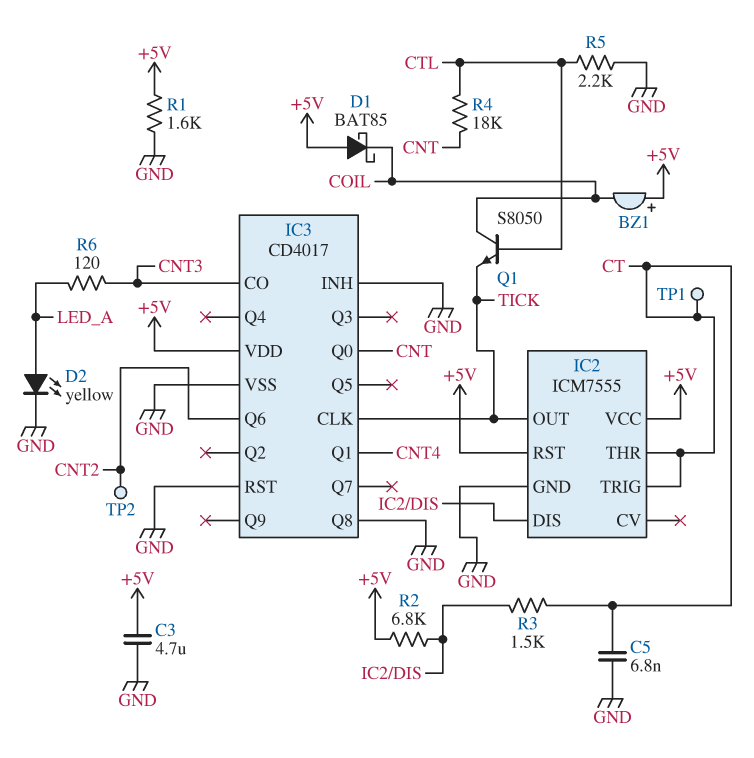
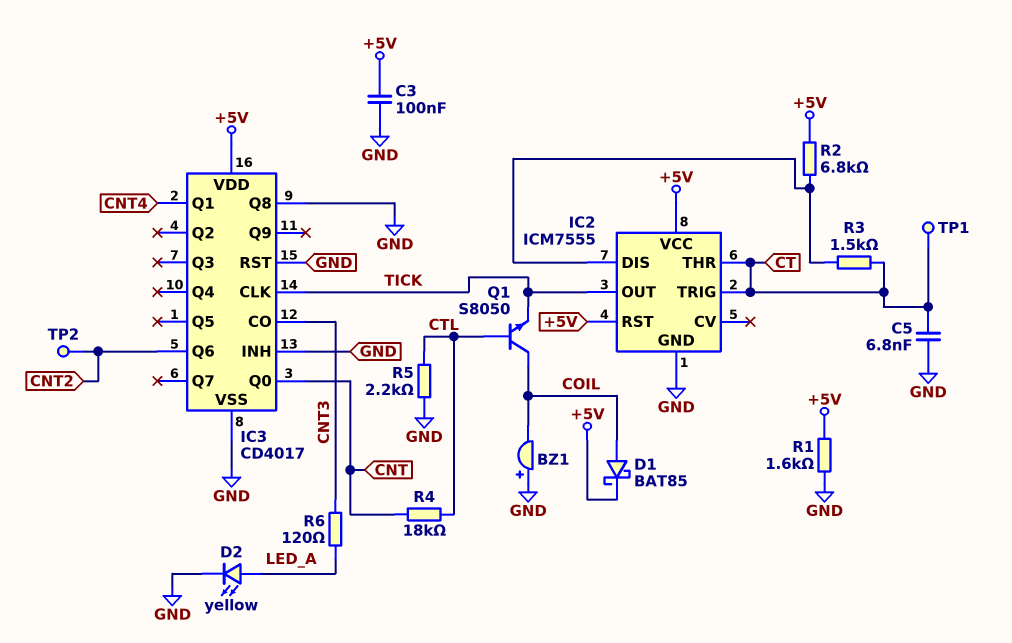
BZ1: buzzer (plus +5V, minus COIL) -> buzzer (plus GND, minus COIL)
C3: 4.7uF (+5V, GND) -> 100nF (+5V, GND)
D1: schottky BAT85 (A +5V, K COIL) -> schottky BAT85 (A COIL, K +5V)

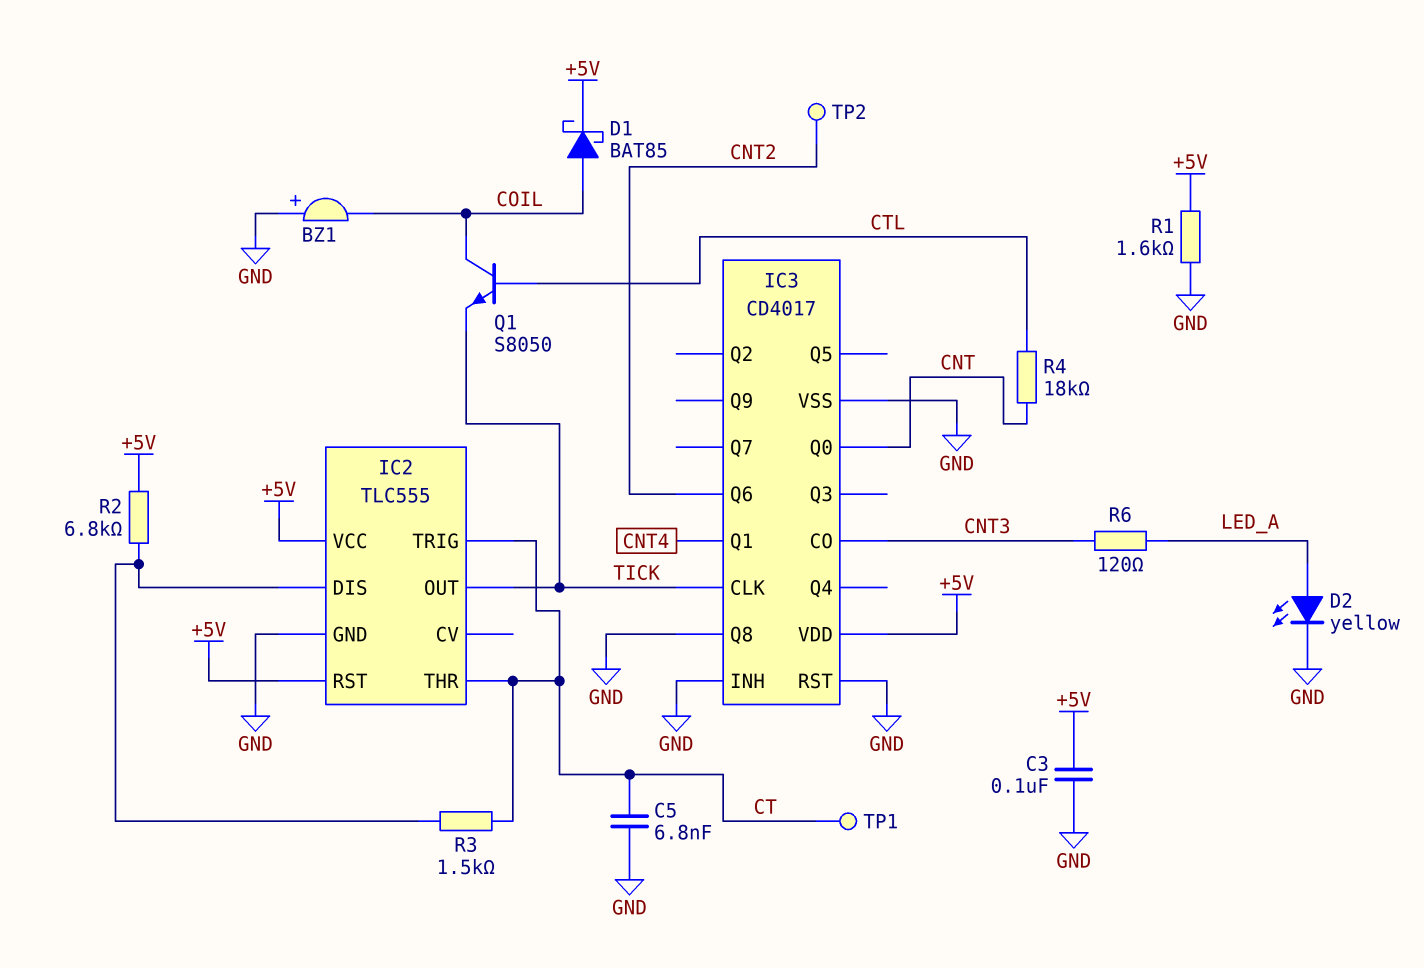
IC2: ICM7555 -> TLC555
R5: 2.2k (CTL, GND) -> none

